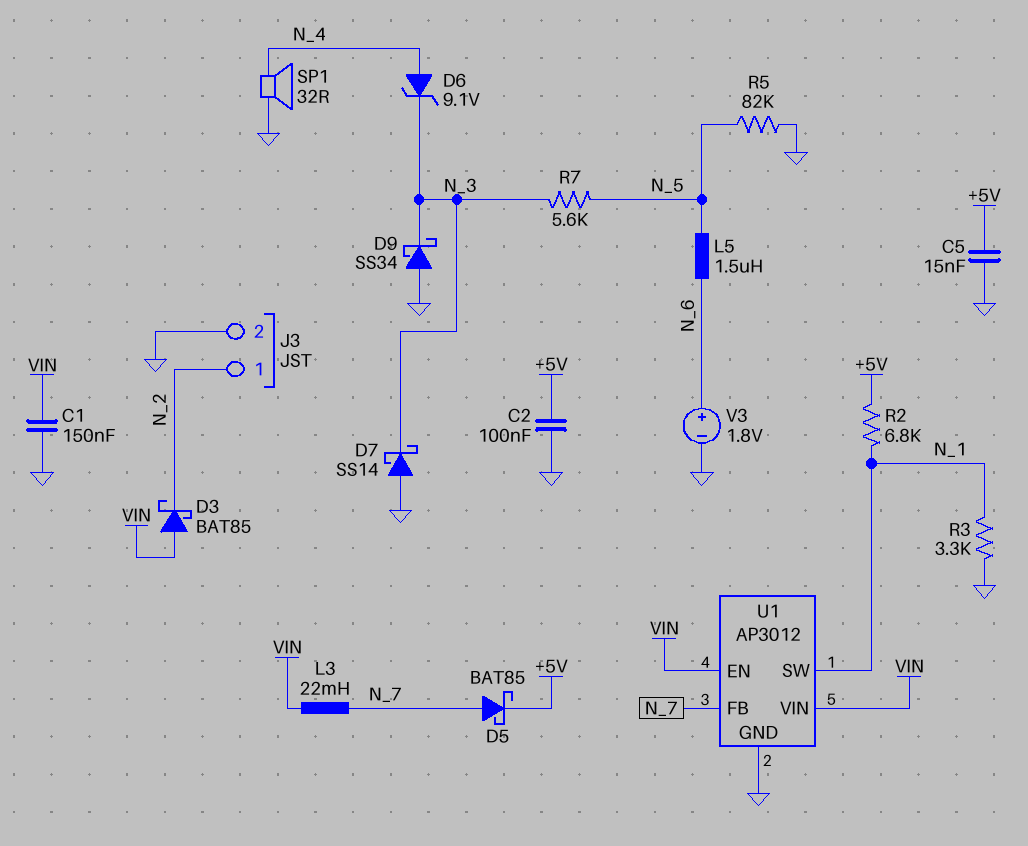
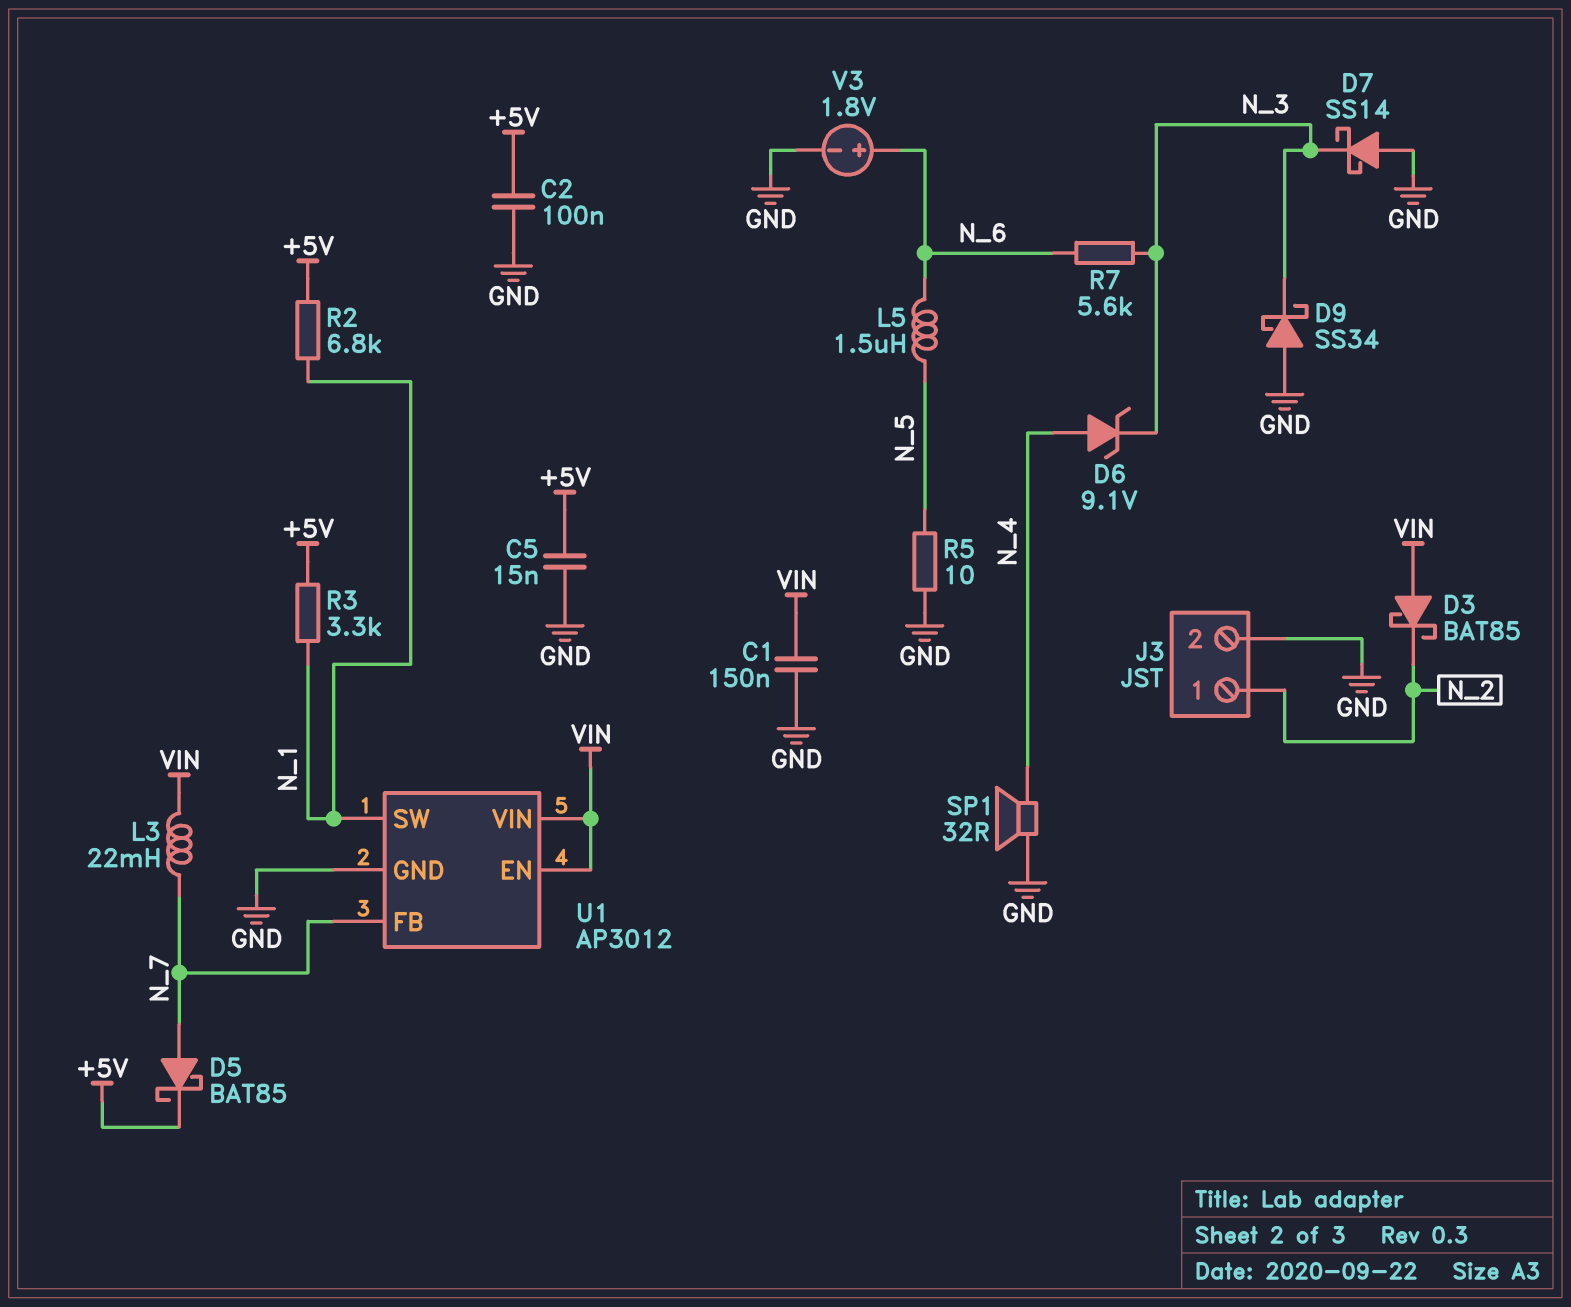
R3: 3.3k (GND, N_1) -> 3.3k (+5V, N_1)
R5: 82k (GND, N_5) -> 10 (GND, N_5)
R7: 5.6k (N_3, N_5) -> 5.6k (N_3, N_6)

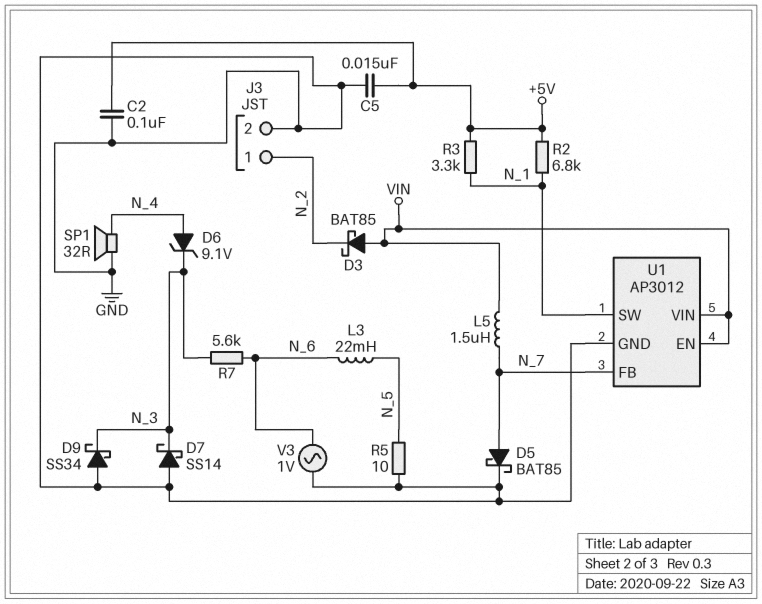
C1: 150nF (GND, VIN) -> none
D5: schottky BAT85 (A N_7, K +5V) -> schottky BAT85 (A N_7, K GND)
L3: 22mH (N_7, VIN) -> 22mH (N_5, N_6)
L5: 1.5uH (N_5, N_6) -> 1.5uH (N_7, VIN)
V3: 1.8V (plus N_6, minus GND) -> AC 1V (GND, N_6)

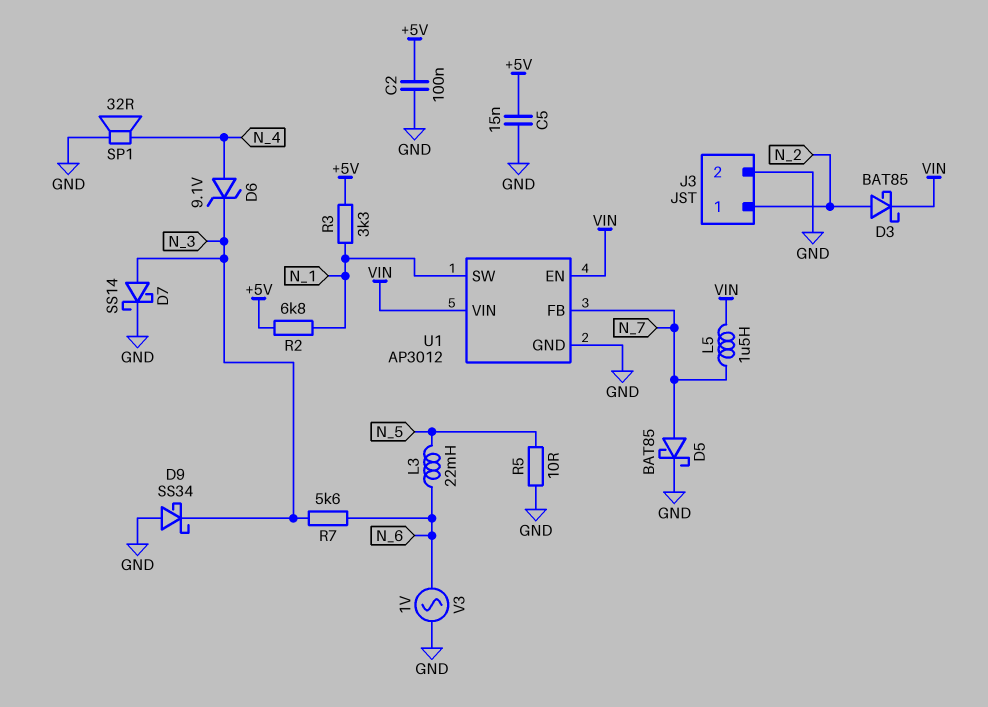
D3: schottky BAT85 (A VIN, K N_2) -> schottky BAT85 (A N_2, K VIN)
D7: schottky SS14 (A GND, K N_3) -> schottky SS14 (A N_3, K GND)

